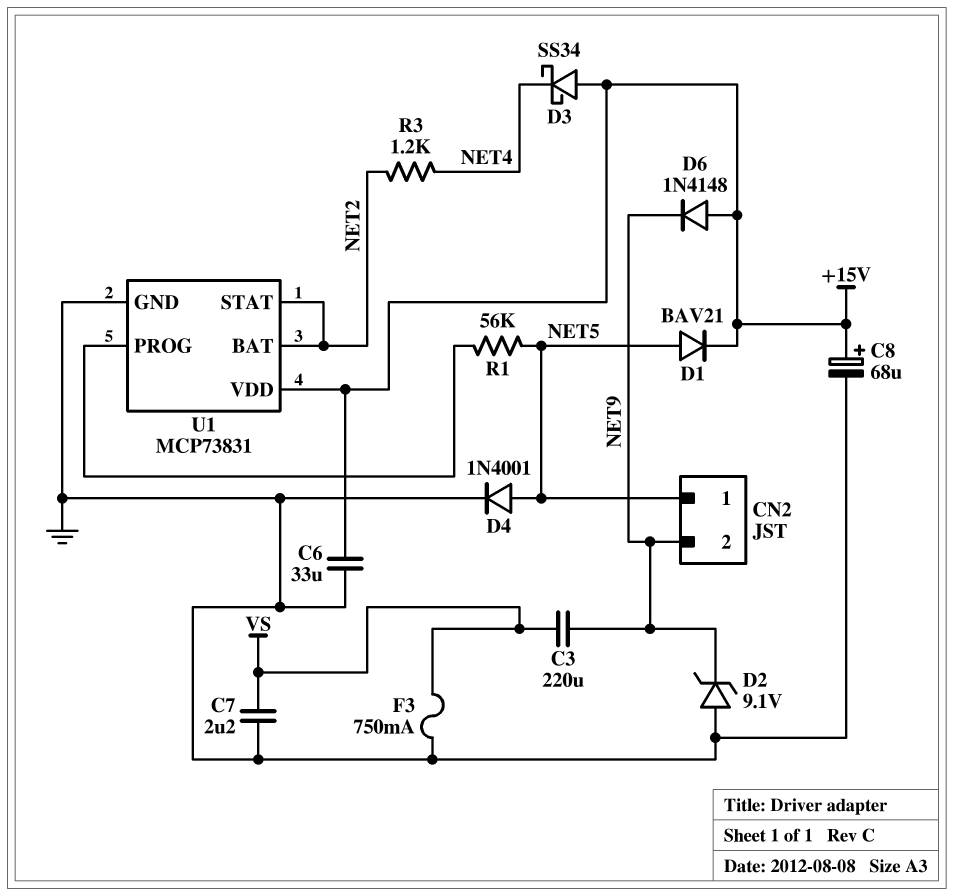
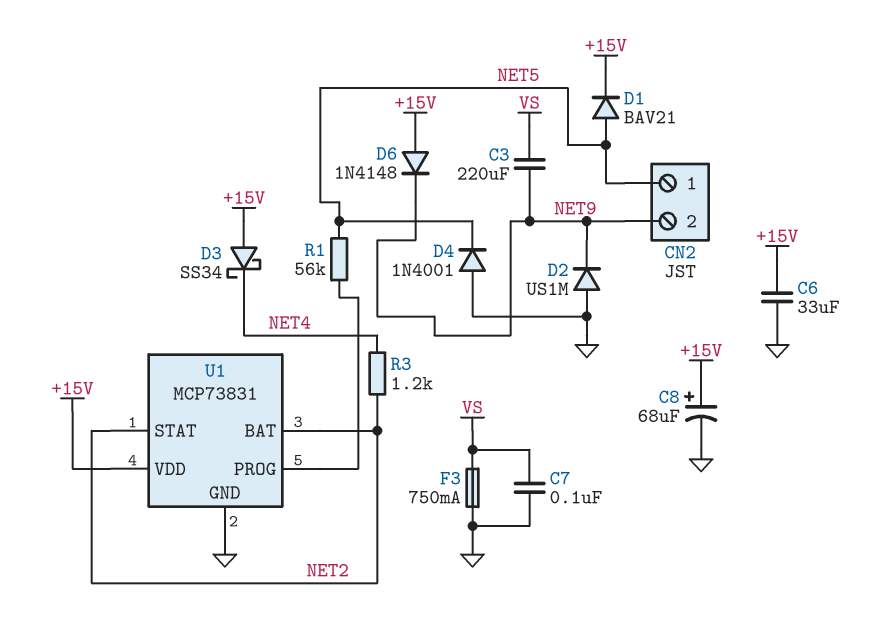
C7: 2.2uF (GND, VS) -> 100nF (GND, VS)
D2: zener 9.1V (A GND, K NET9) -> diode US1M (A GND, K NET9)
D4: diode 1N4001 (A NET5, K GND) -> diode 1N4001 (A GND, K NET5)

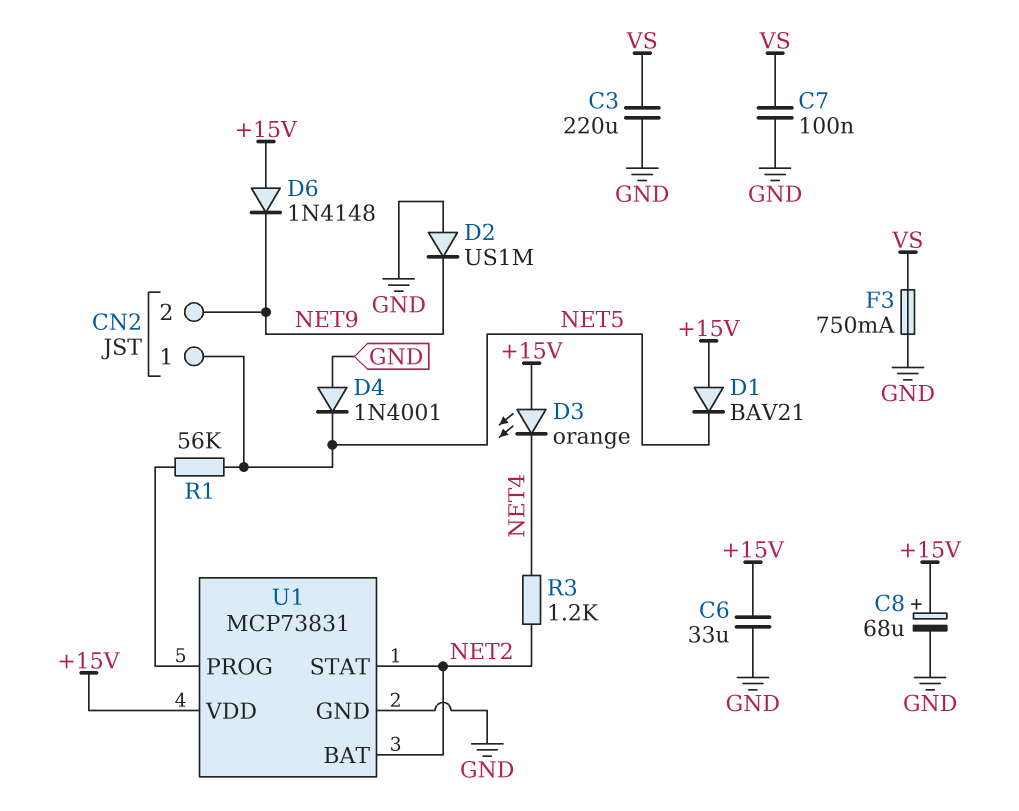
C3: 220uF (NET9, VS) -> 220uF (GND, VS)
D1: diode BAV21 (A NET5, K +15V) -> diode BAV21 (A +15V, K NET5)
D3: schottky SS34 (A +15V, K NET4) -> LED orange (A +15V, K NET4)

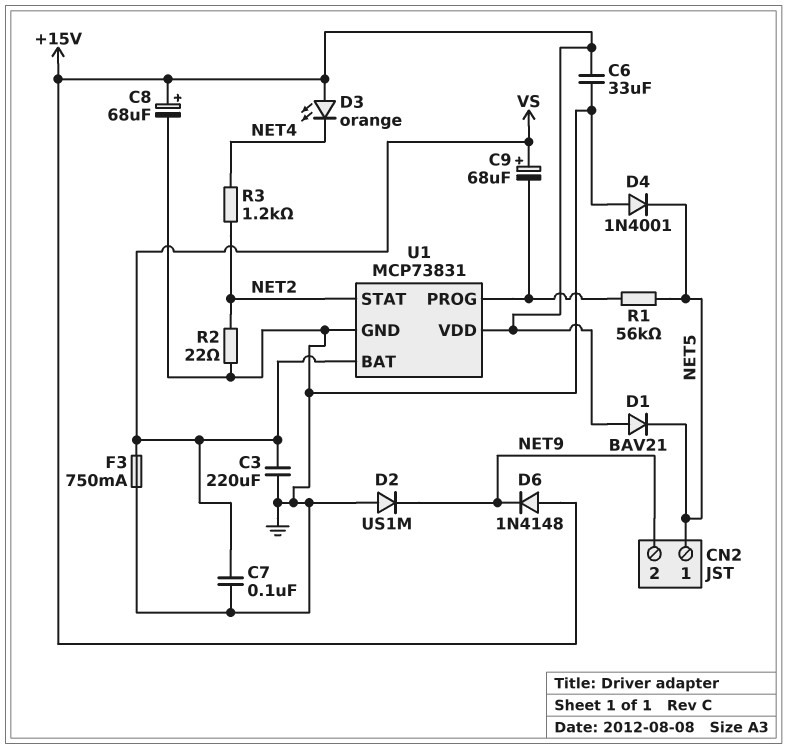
C9: none -> 68uF (plus VS, minus U1/PROG)
R2: none -> 22 (GND, NET2)
U1 pin BAT: NET2 -> VS

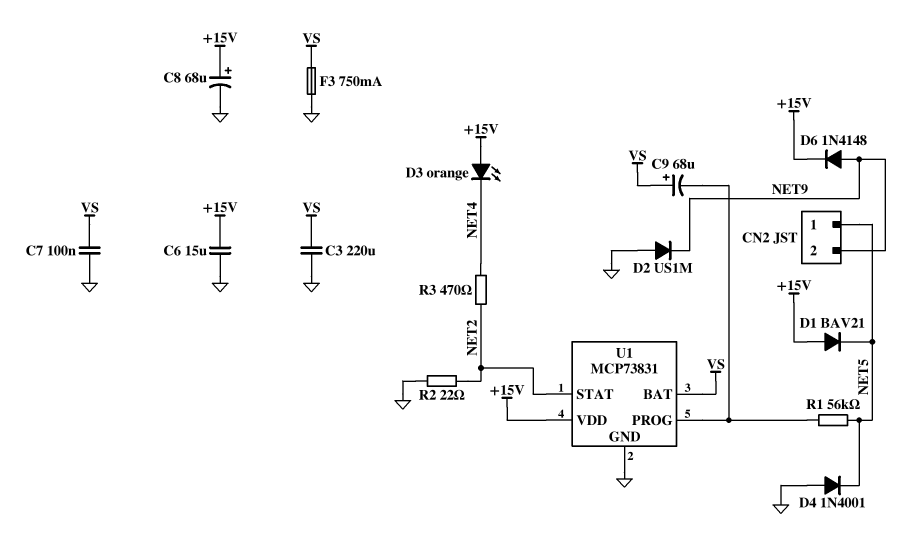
C6: 33uF (+15V, GND) -> 15uF (+15V, GND)
D6: diode 1N4148 (A +15V, K NET9) -> diode 1N4148 (A NET9, K +15V)
R3: 1.2k (NET2, NET4) -> 470 (NET2, NET4)

